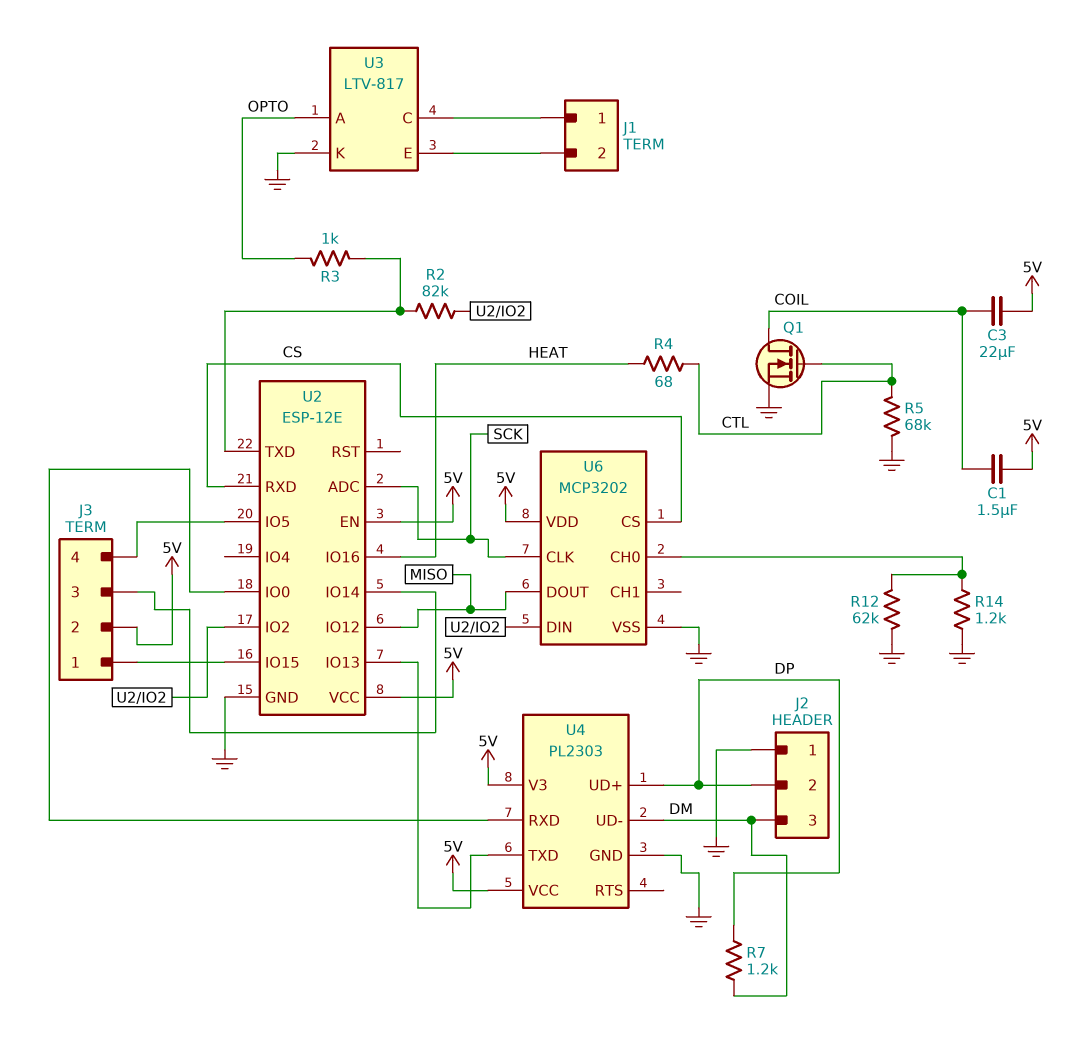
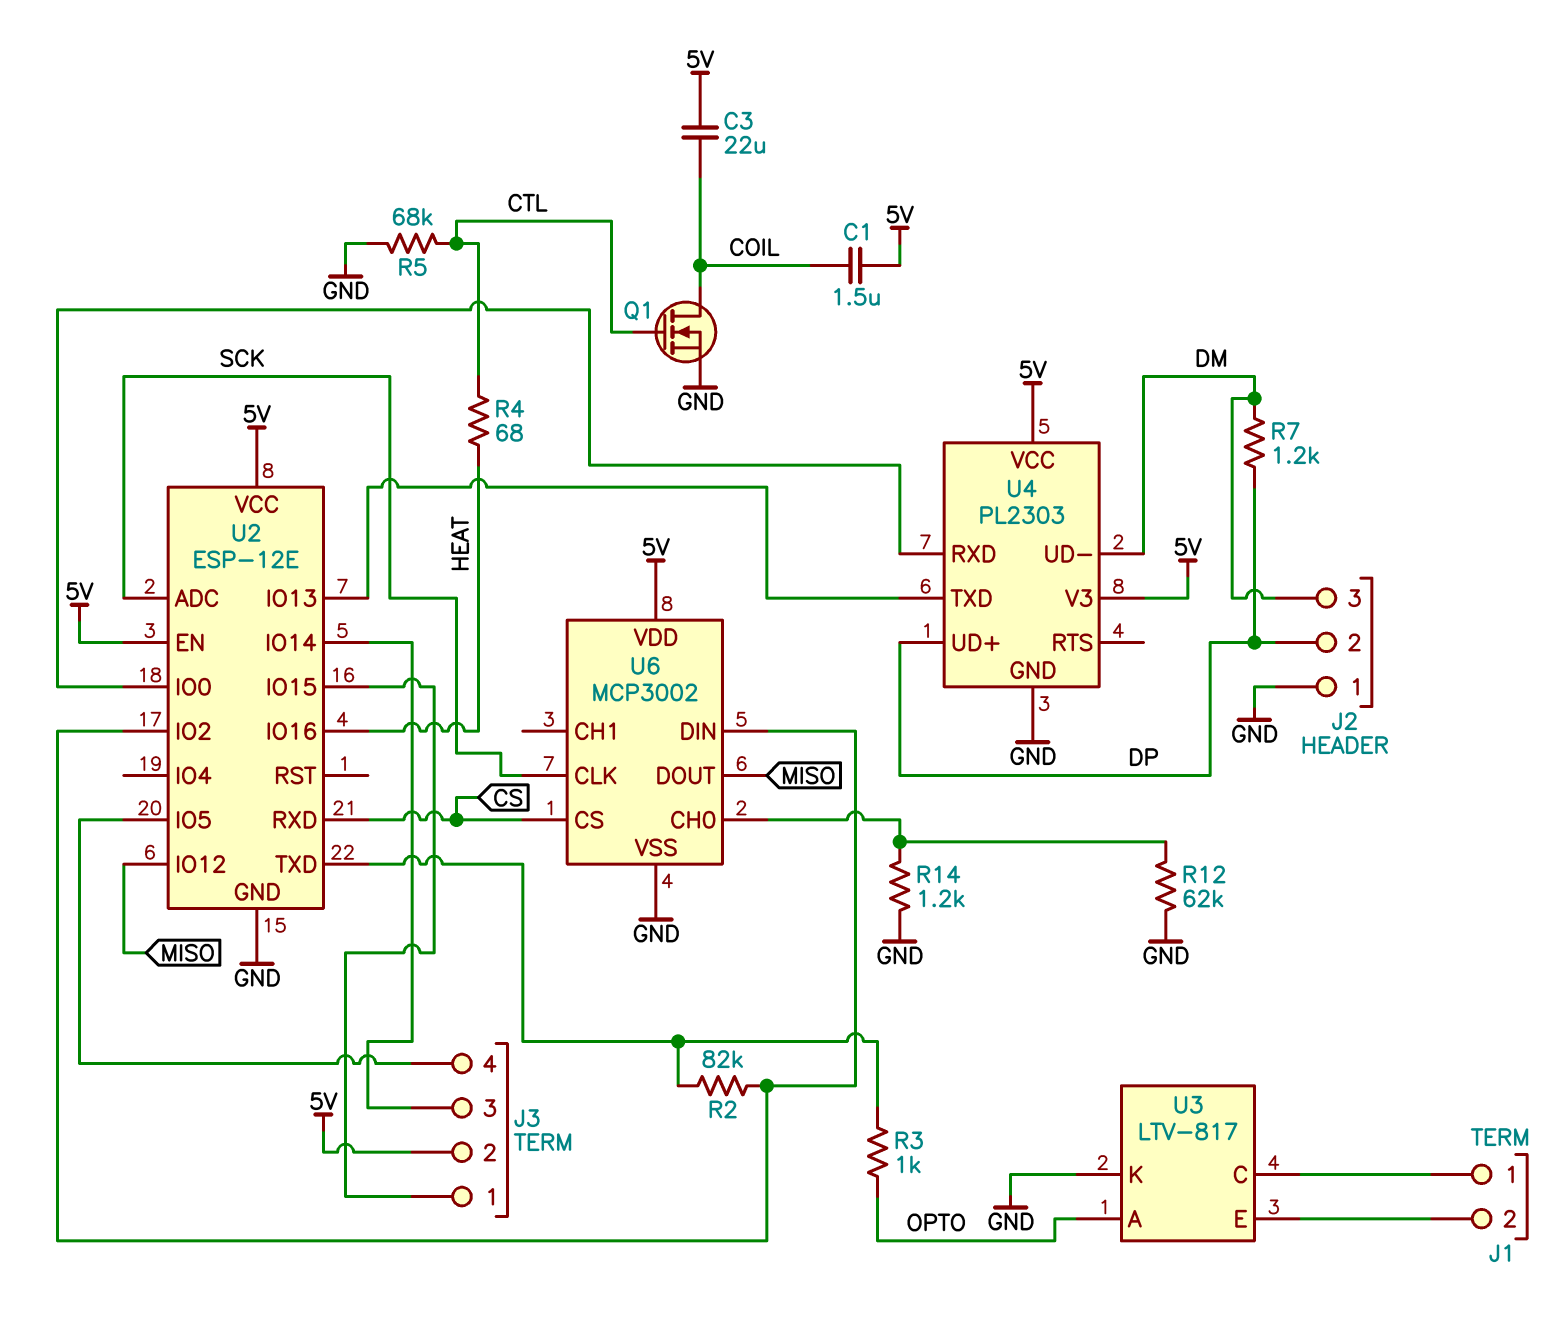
U6: MCP3202 -> MCP3002

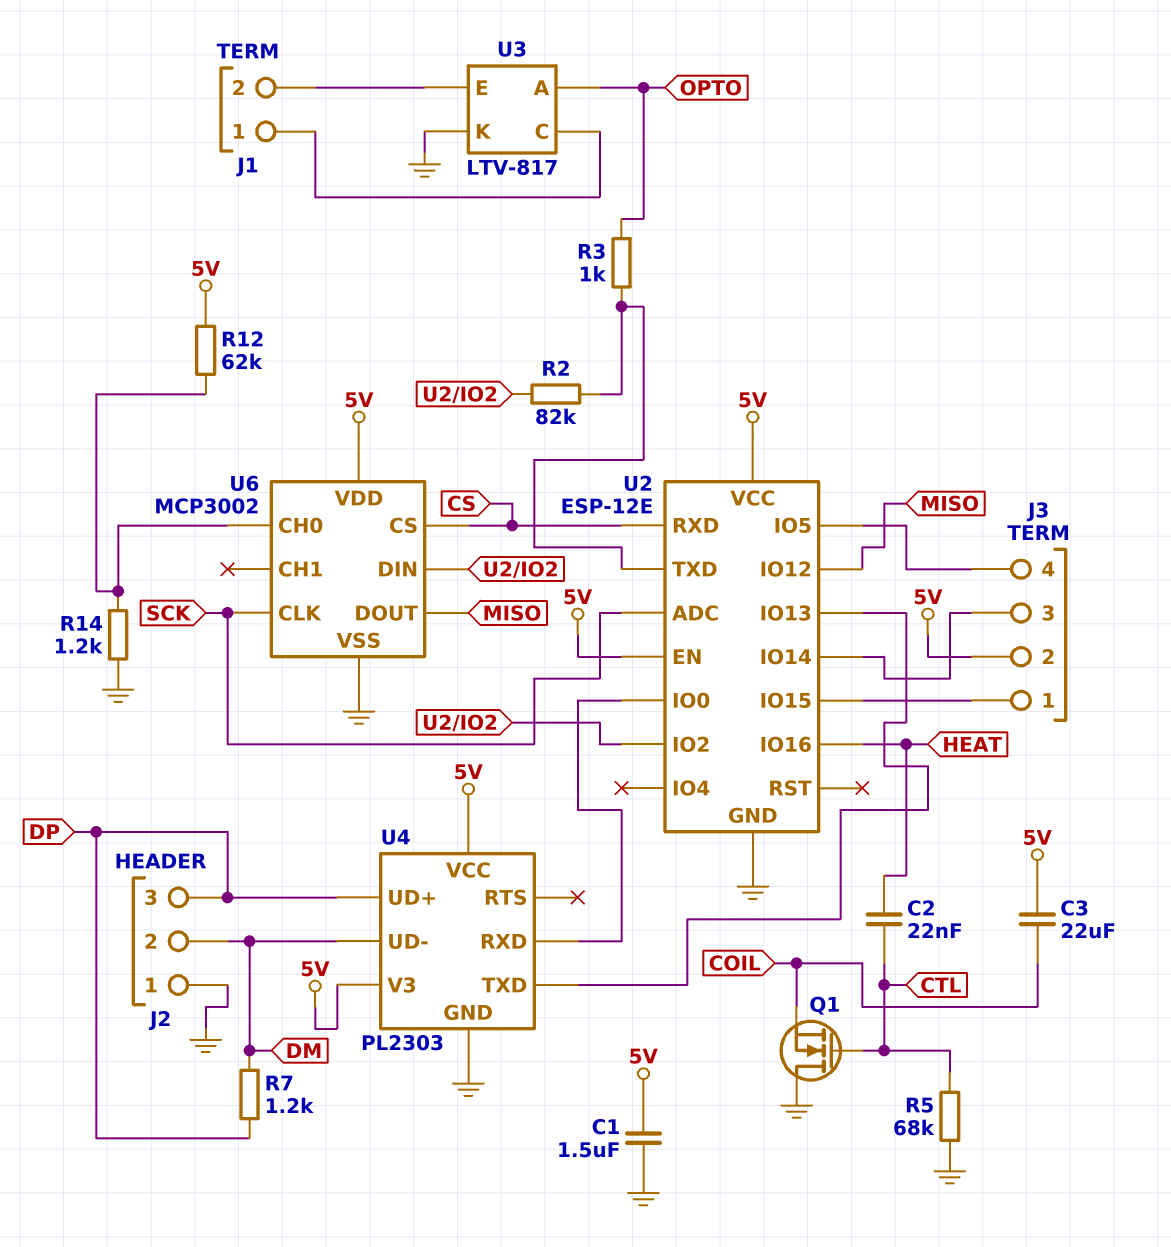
C1: 1.5uF (5V, COIL) -> 1.5uF (5V, GND)
C2: none -> 22nF (CTL, HEAT)
J2 pin 2: DP -> DM
J2 pin 3: DM -> DP
Q1: NMOS (G CTL, D COIL, S GND) -> NMOS (G CTL, D GND, S COIL)
R4: 68 (CTL, HEAT) -> none
R12: 62k (GND, U6/CH0) -> 62k (5V, U6/CH0)

